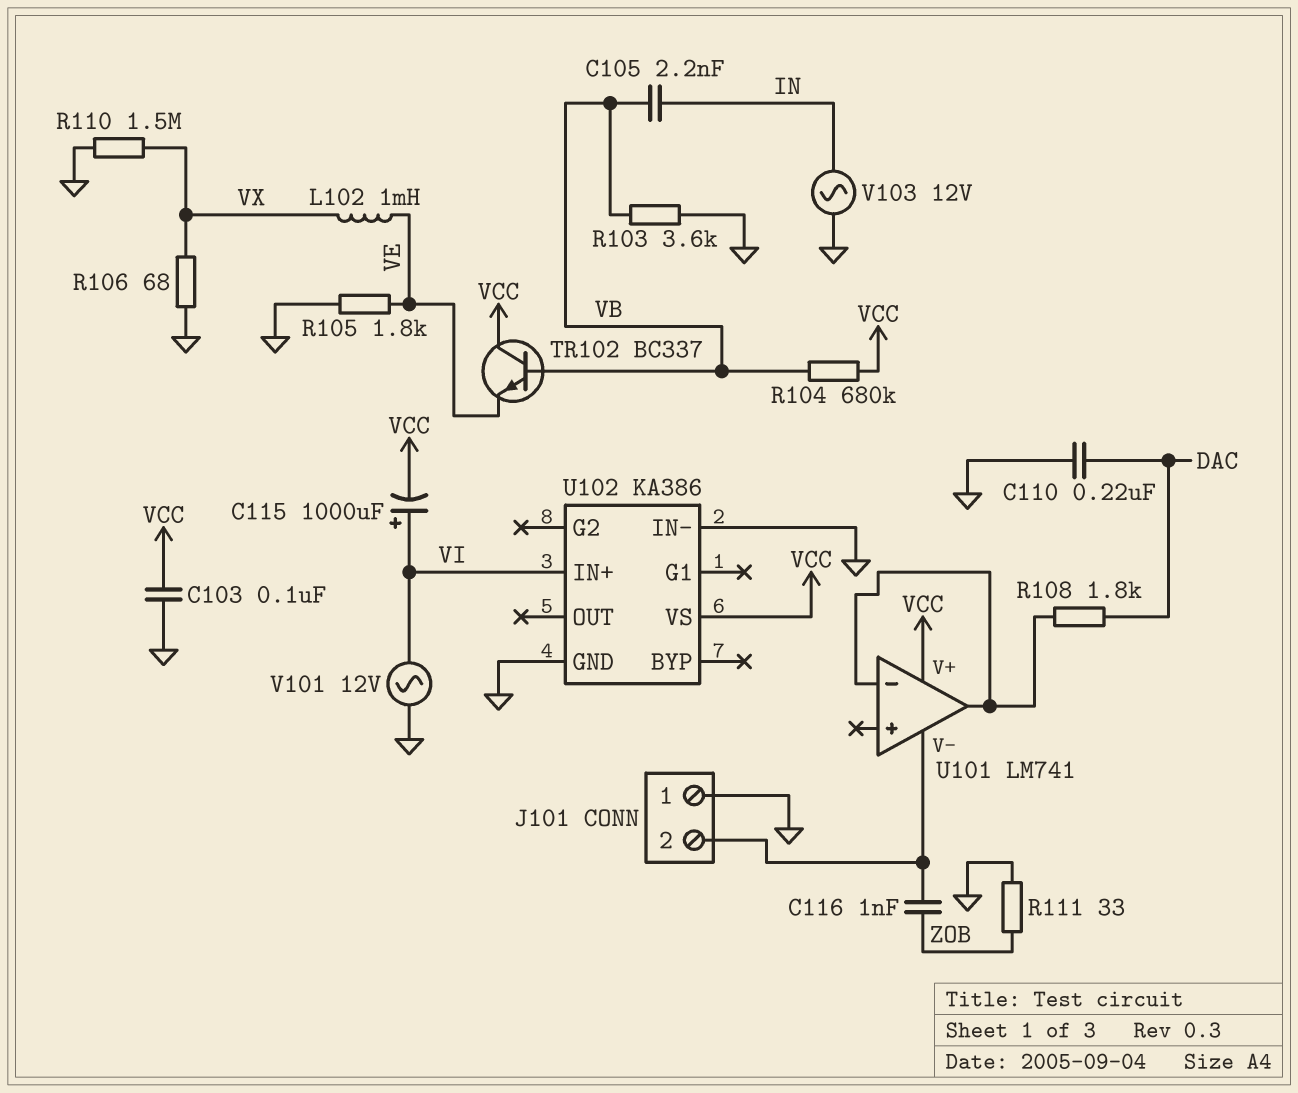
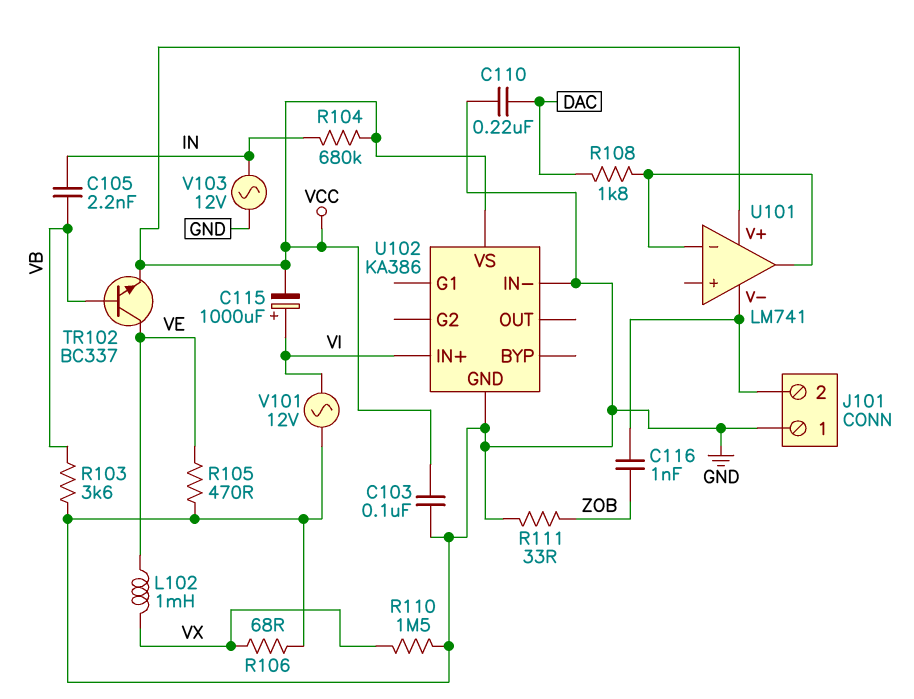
R104: 680k (VB, VCC) -> 680k (IN, VCC)
R105: 1.8k (GND, VE) -> 470 (GND, VE)
TR102: NPN BC337 (B VB, C VCC, E VE) -> NPN BC337 (B VB, C VE, E VCC)

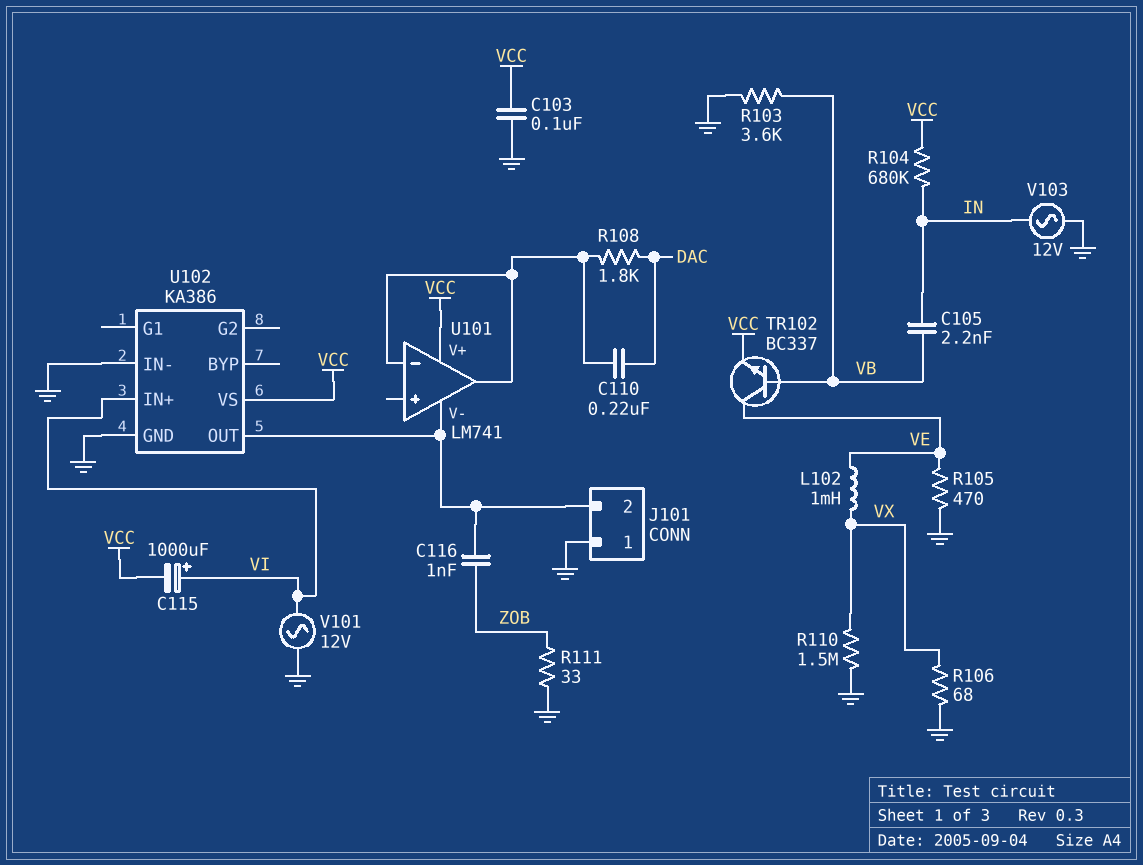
C110: 220nF (DAC, GND) -> 220nF (DAC, U101/in-)
U102 pin OUT: none -> J101/2

